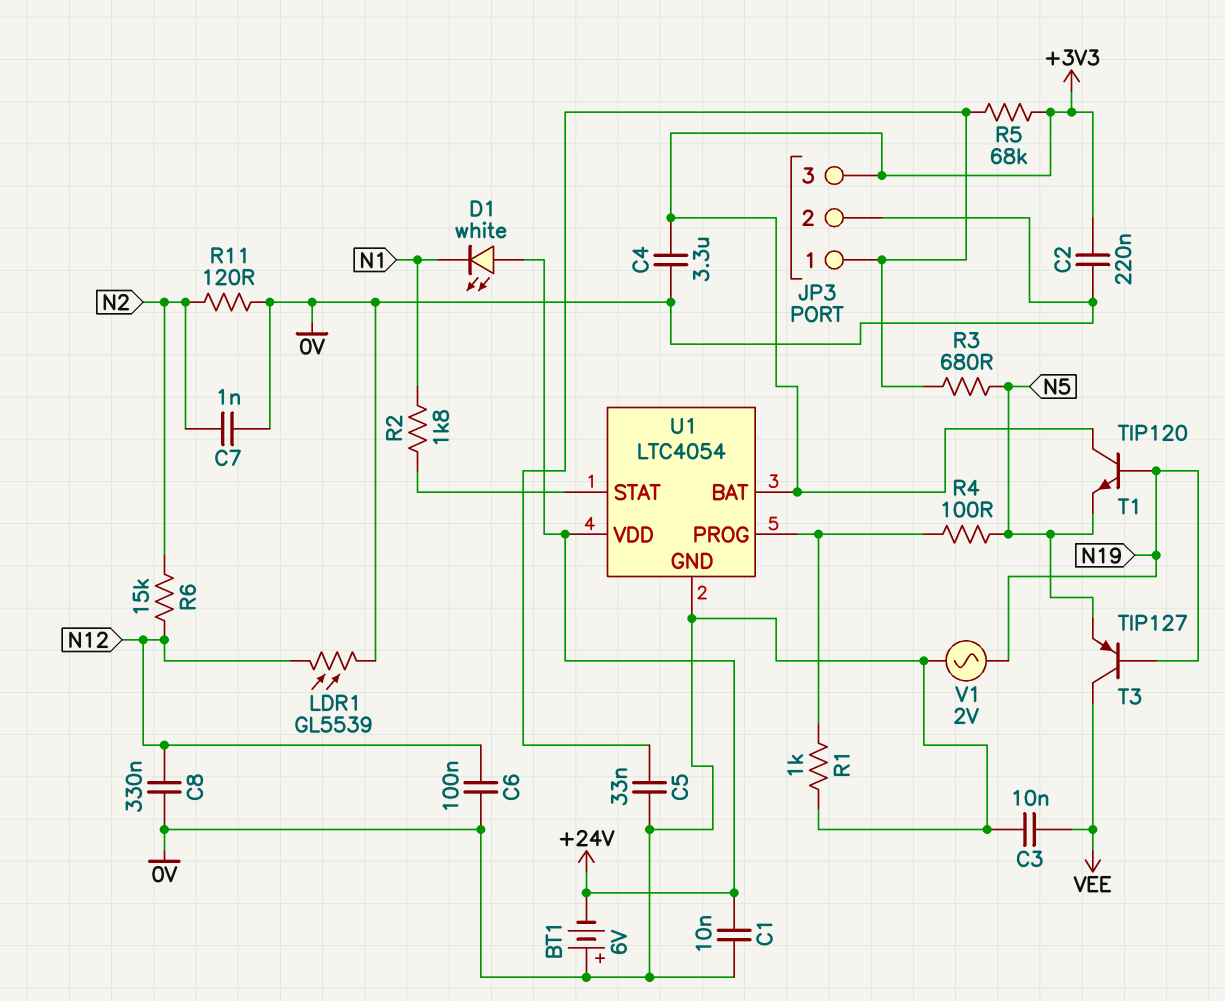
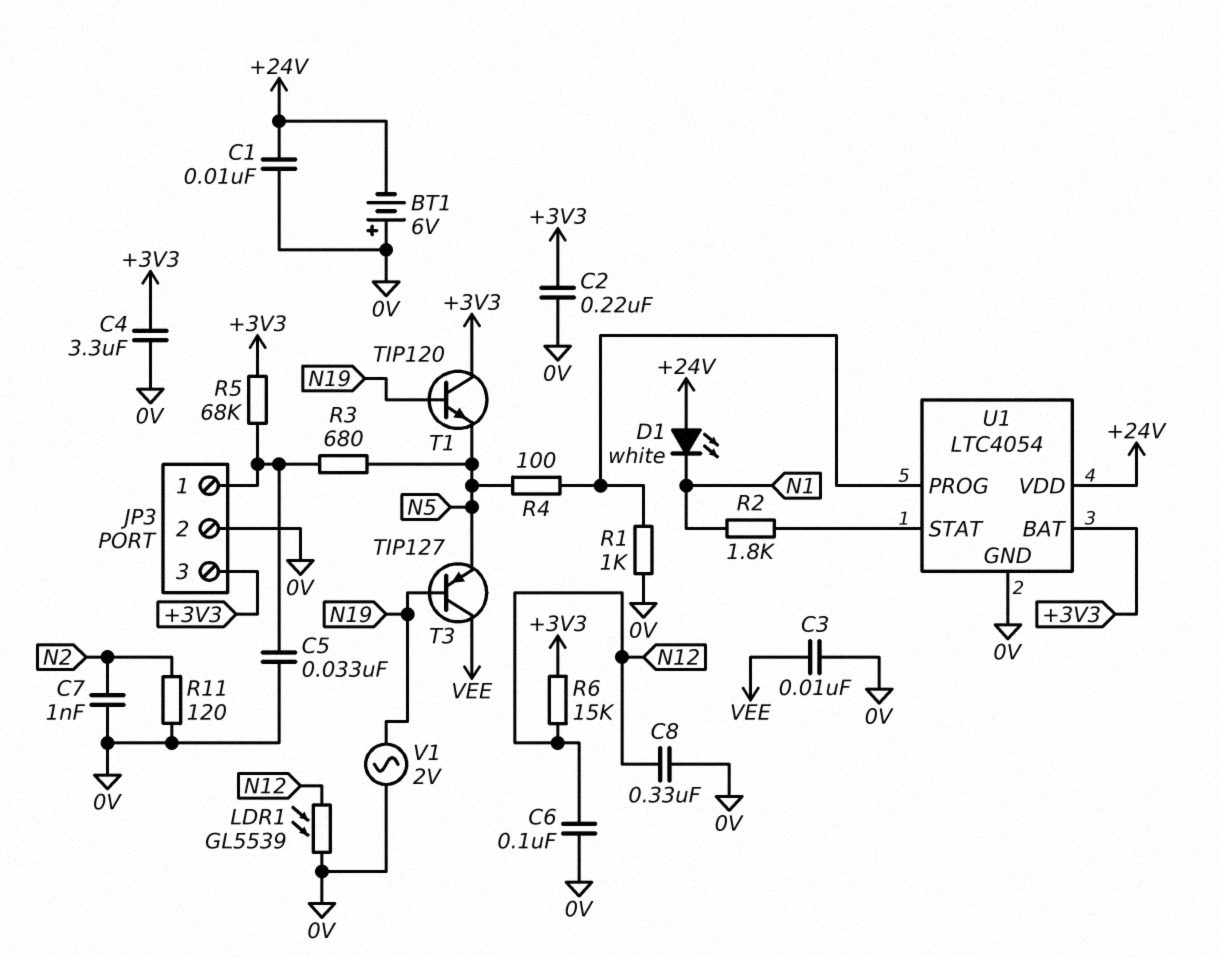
R6: 15k (N2, N12) -> 15k (+3V3, N12)

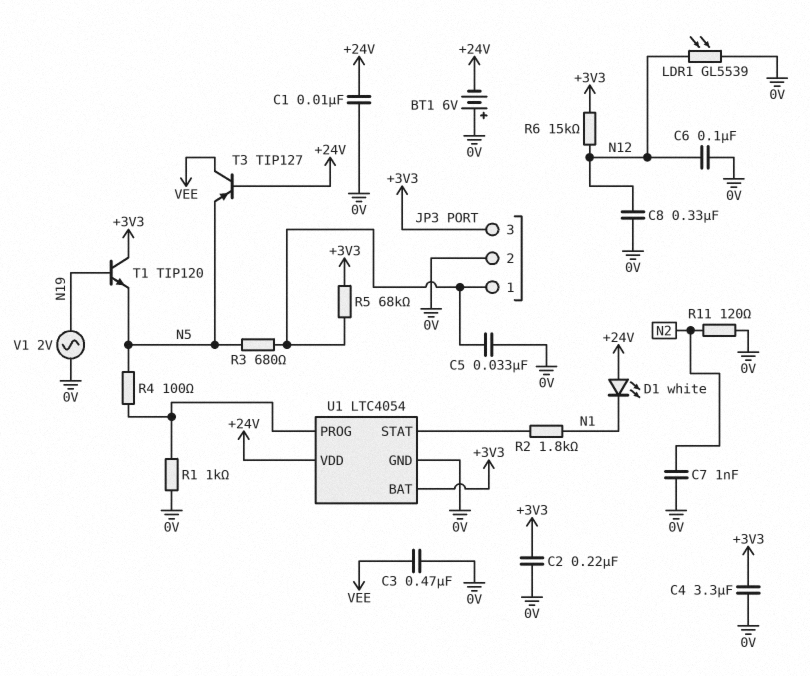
C3: 10nF (0V, VEE) -> 470nF (0V, VEE)
T3: PNP TIP127 (B N19, C VEE, E N5) -> PNP TIP127 (B +24V, C VEE, E N5)

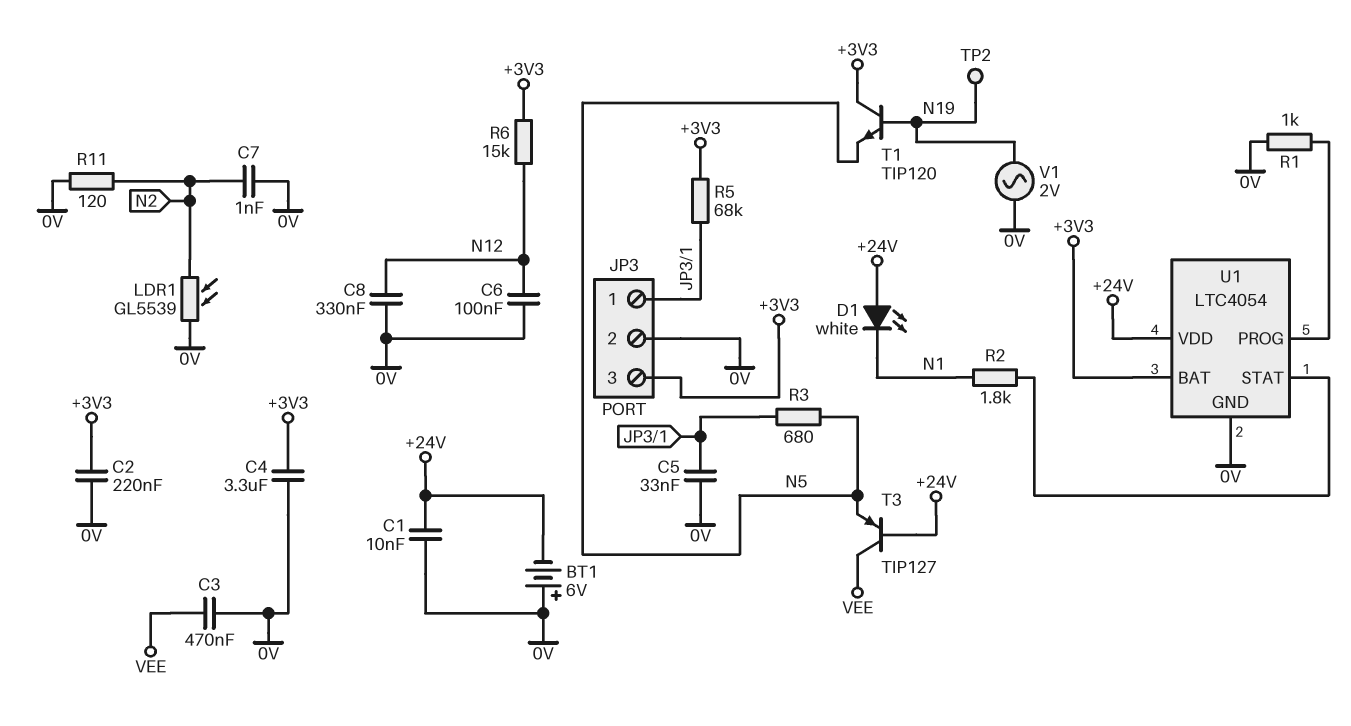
LDR1: GL5539 (0V, N12) -> GL5539 (0V, N2)
R4: 100 (N5, U1/PROG) -> none
TP2: none -> test point (N19)

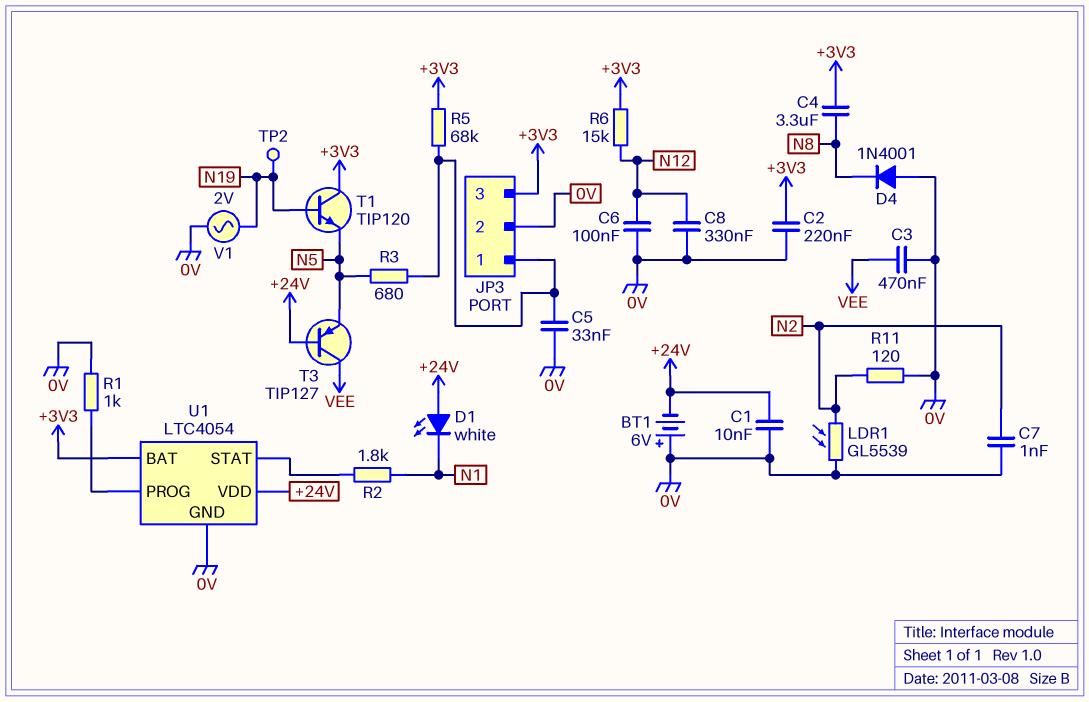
C4: 3.3uF (+3V3, 0V) -> 3.3uF (+3V3, N8)
D4: none -> diode 1N4001 (A 0V, K N8)

